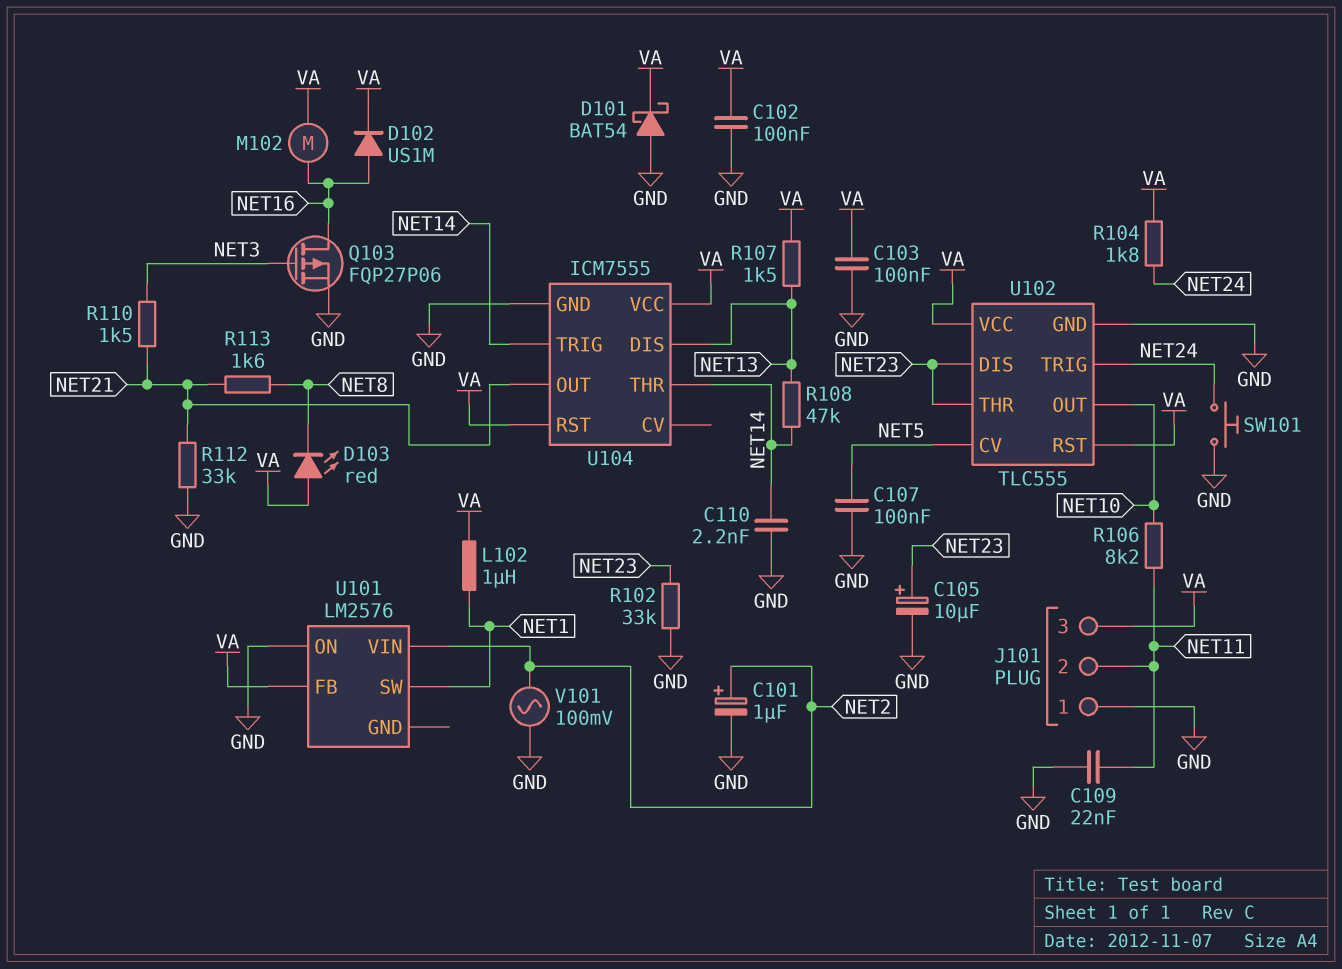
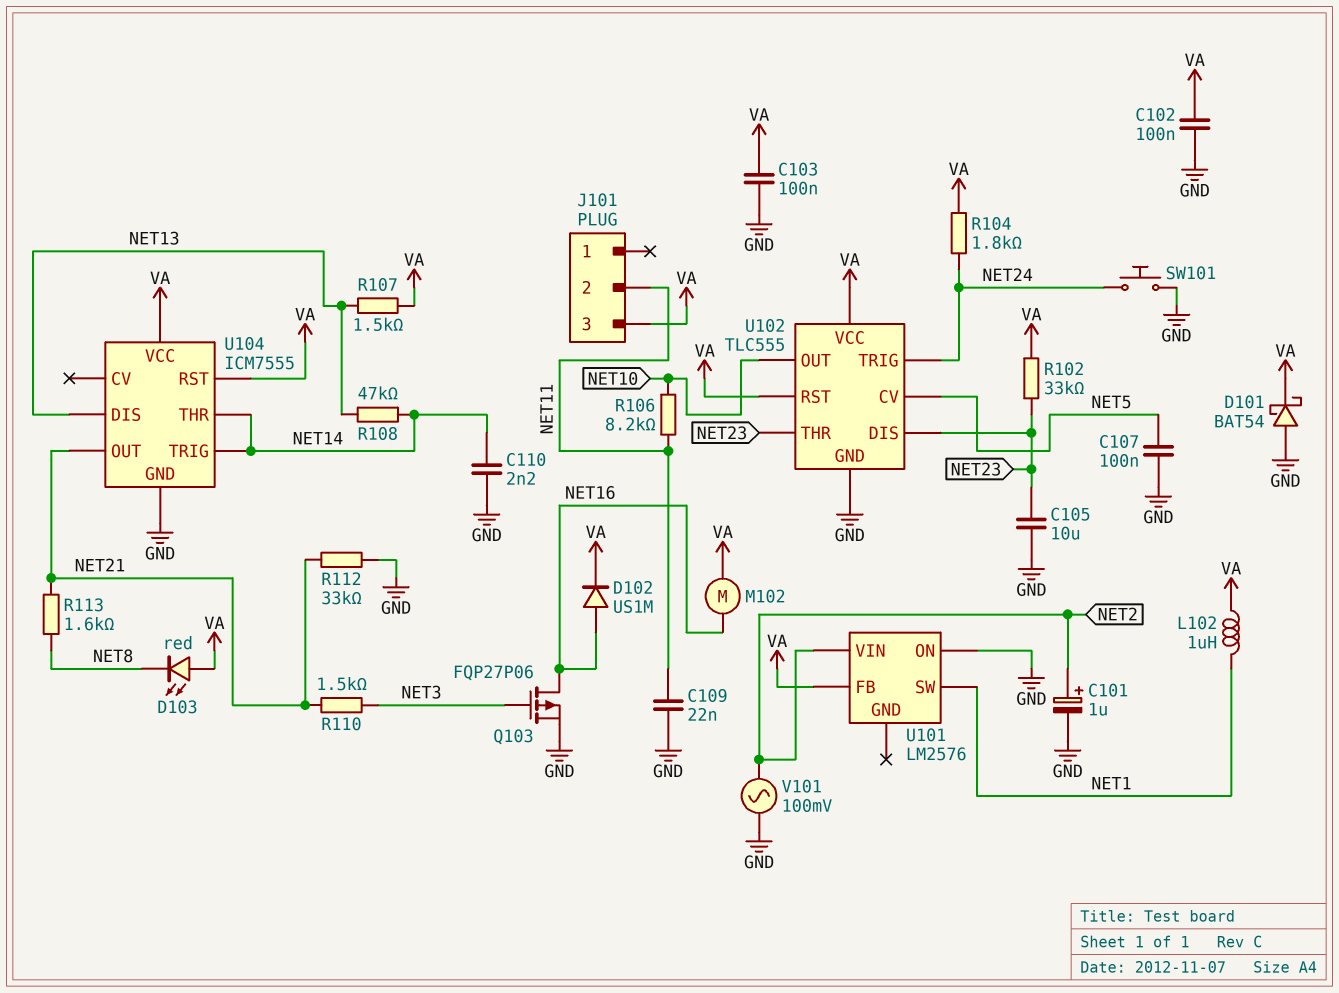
C105: 10uF (plus NET23, minus GND) -> 10uF (GND, NET23)
J101 pin 1: GND -> none
R102: 33k (GND, NET23) -> 33k (NET23, VA)

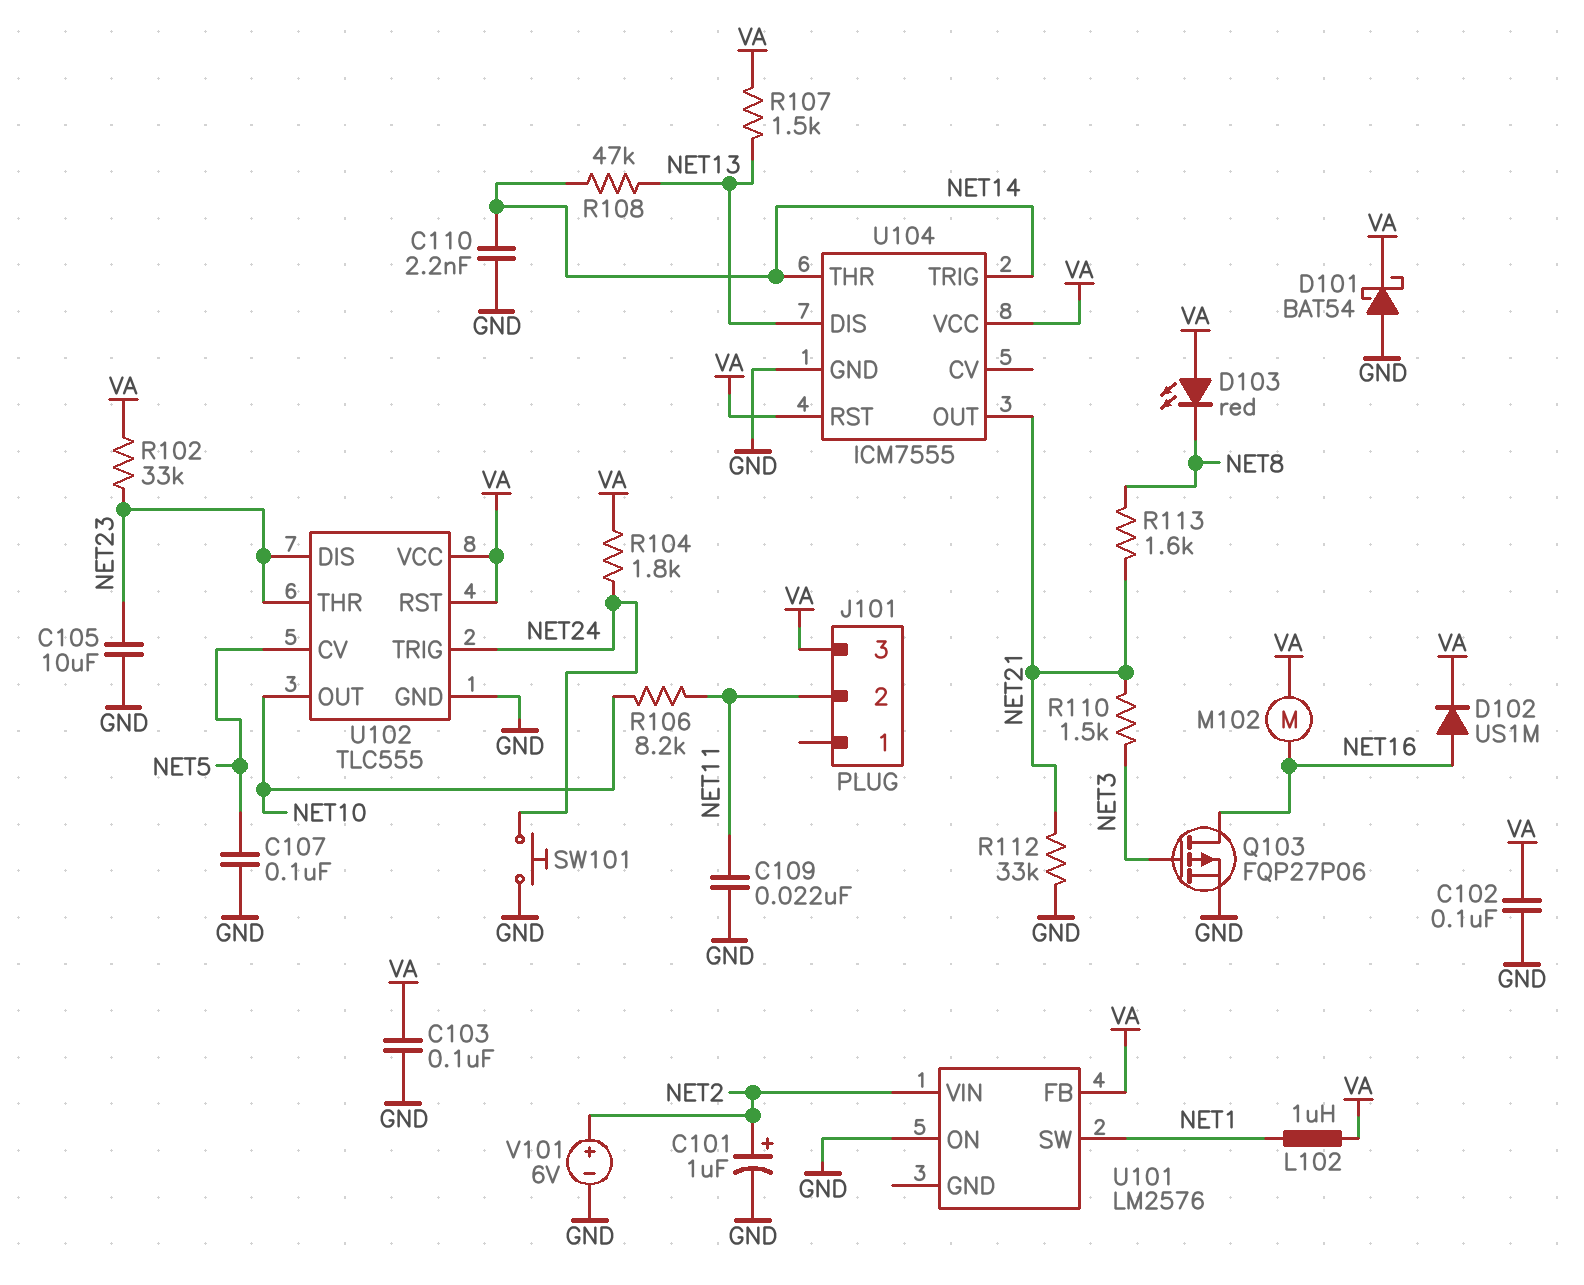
V101: AC 100mV (GND, NET2) -> 6V (plus NET2, minus GND)

